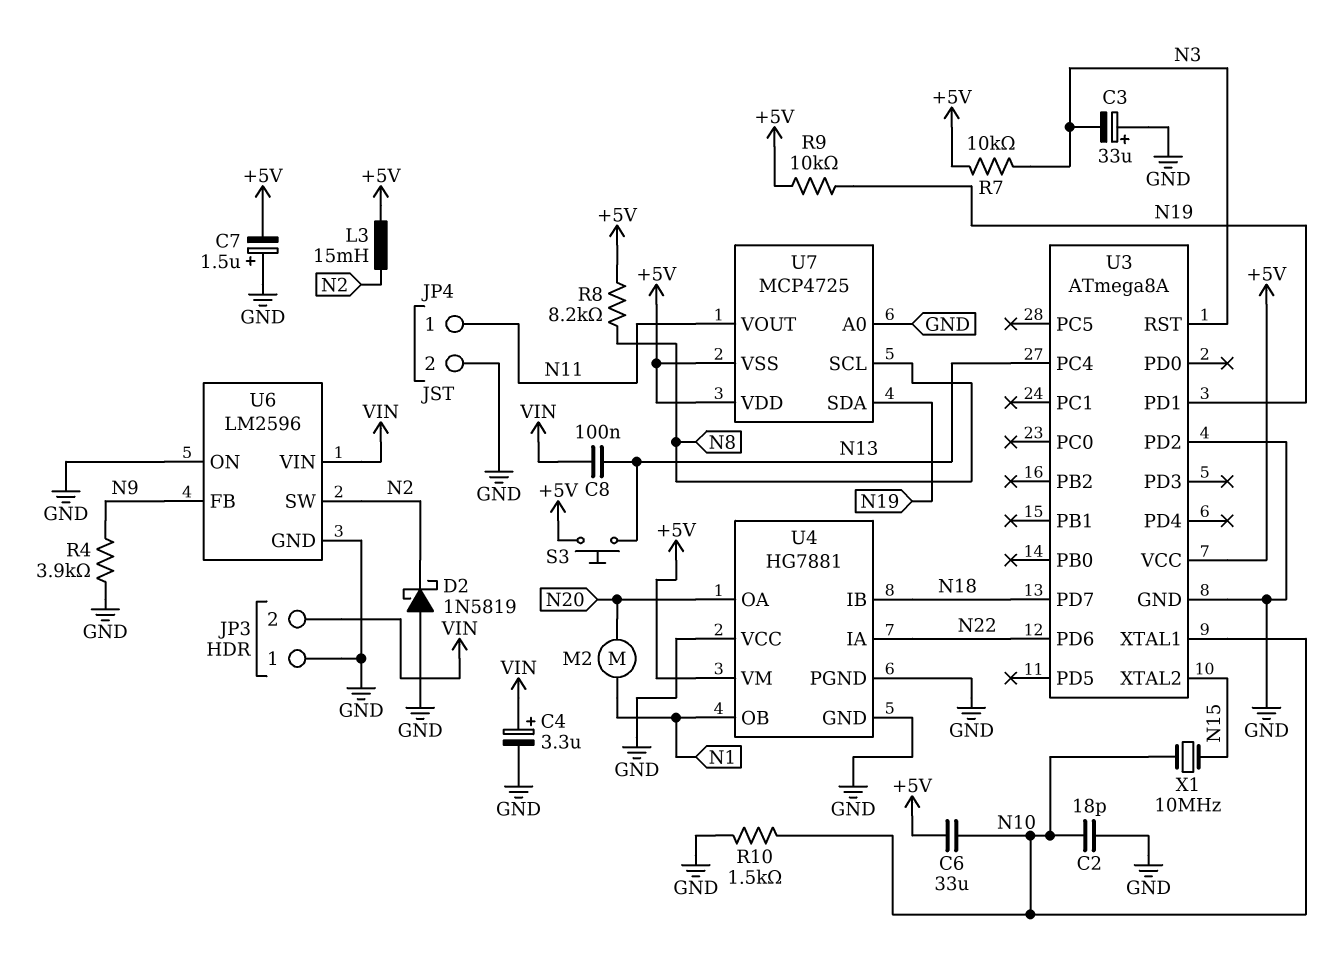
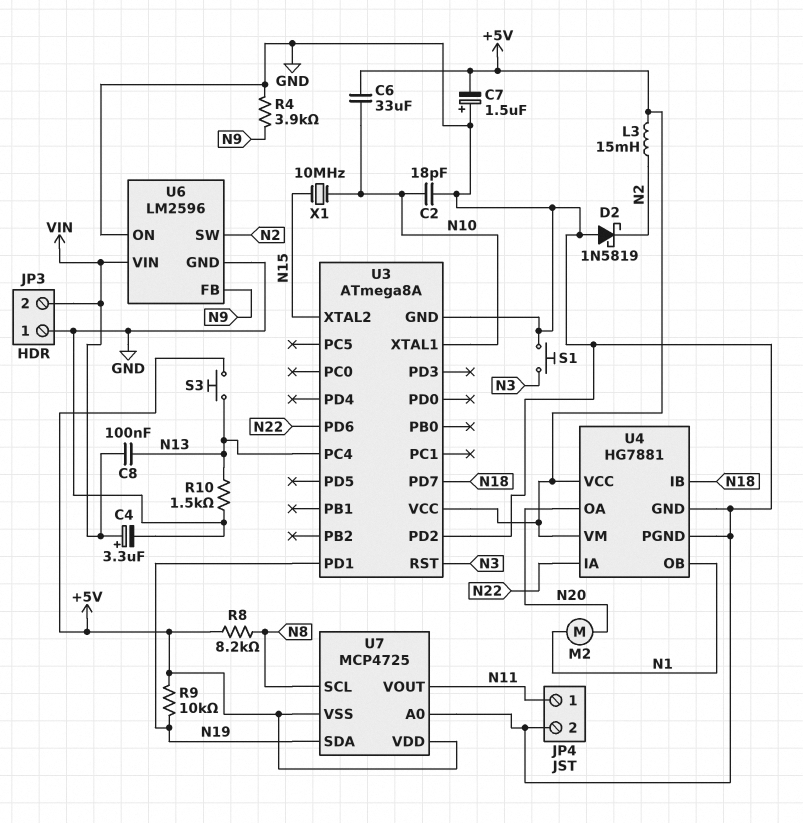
C3: 33uF (plus GND, minus N3) -> none
R7: 10k (+5V, N3) -> none
R10: 1.5k (GND, N10) -> 1.5k (GND, N13)
S1: none -> button (GND, N3)
U4 pin VCC: GND -> +5V

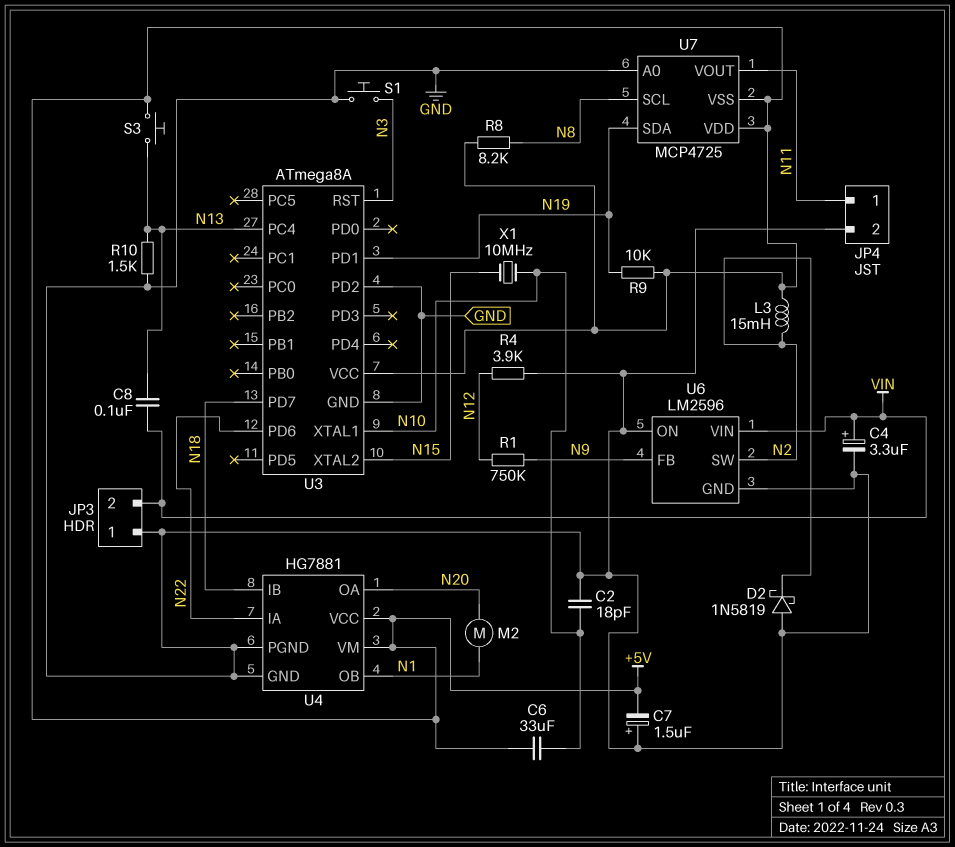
R1: none -> 750k (N9, N12)
R4: 3.9k (GND, N9) -> 3.9k (GND, N12)

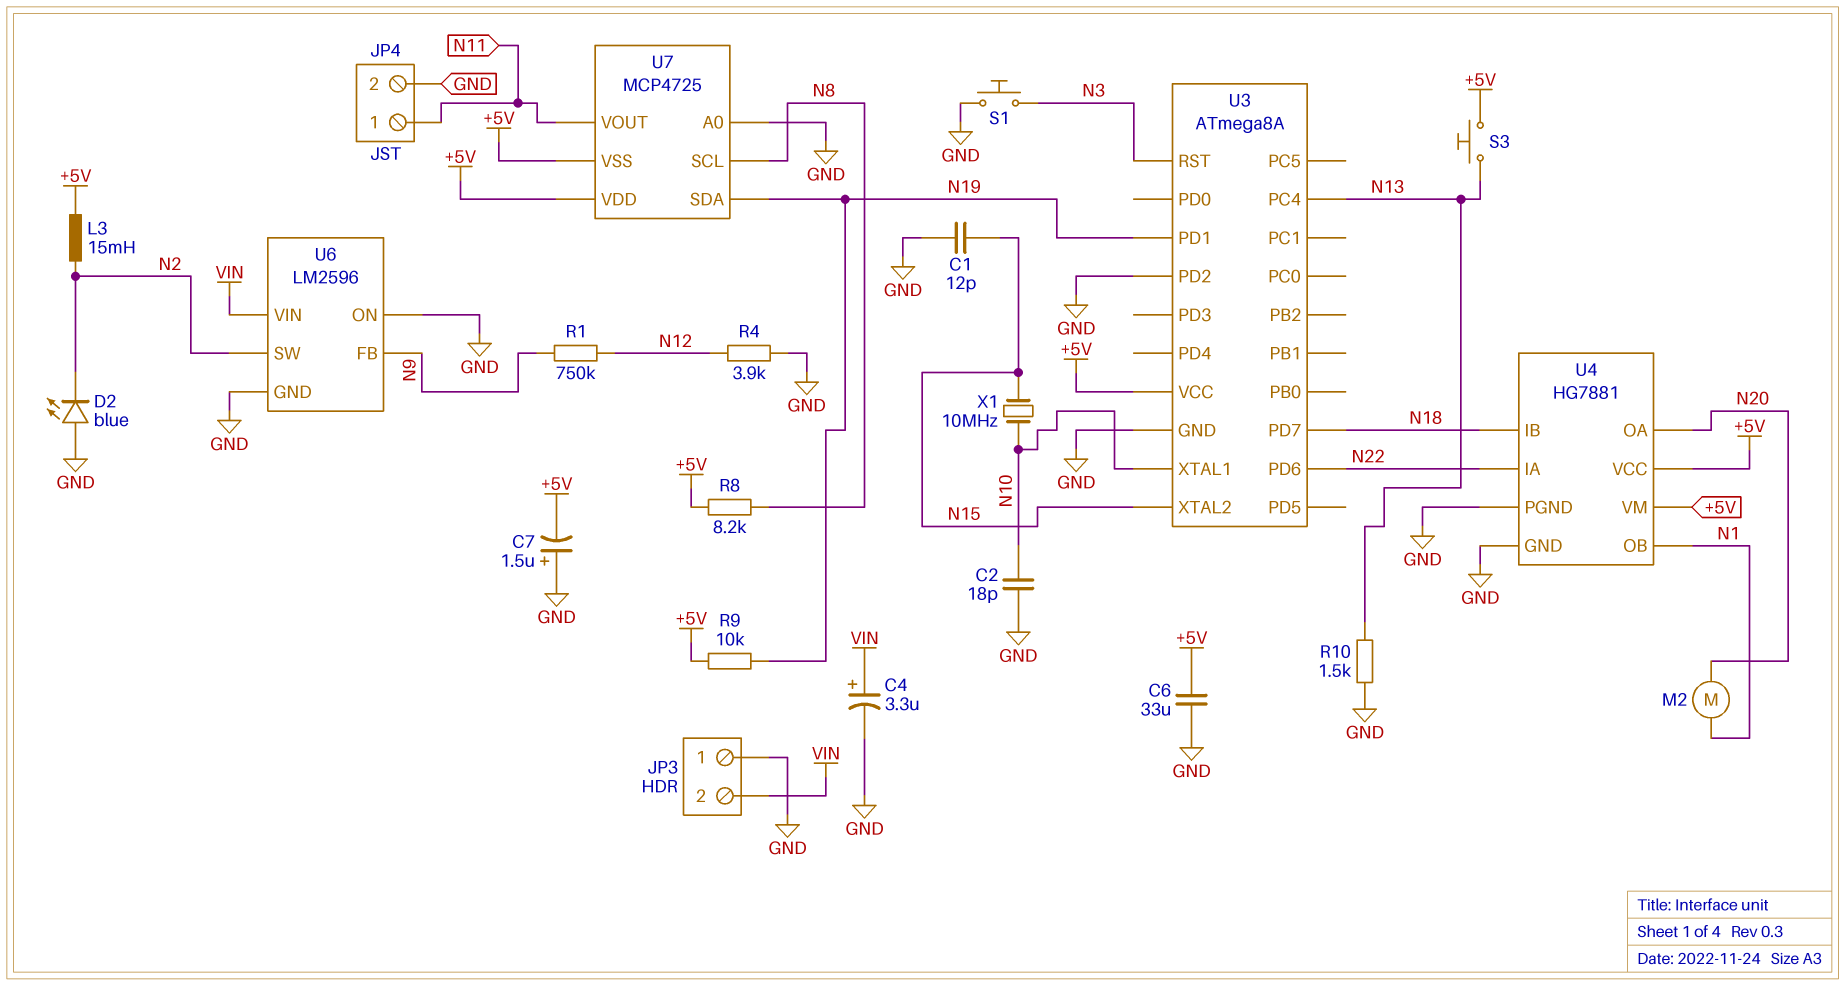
C1: none -> 12pF (GND, N15)
C6: 33uF (+5V, N10) -> 33uF (+5V, GND)
C8: 100nF (N13, VIN) -> none
D2: schottky 1N5819 (A GND, K N2) -> LED blue (A GND, K N2)

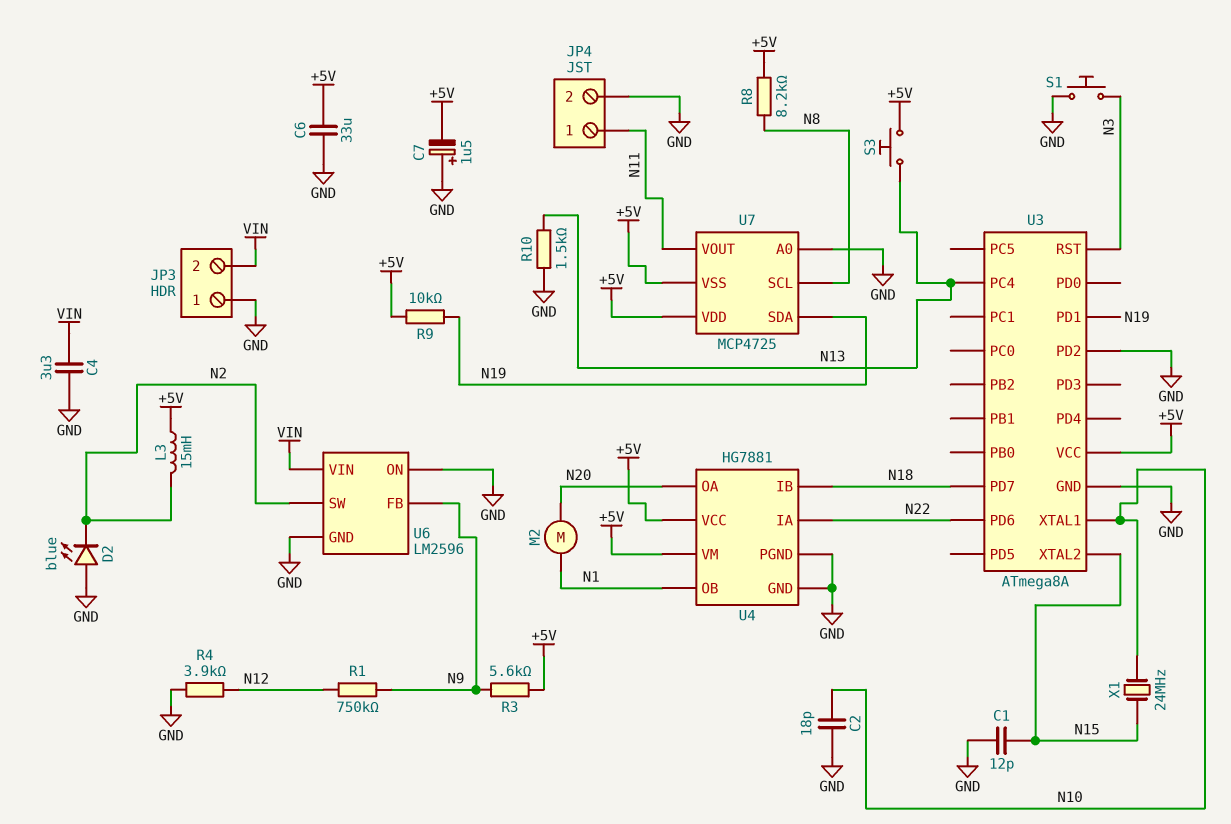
C4: 3.3uF (plus VIN, minus GND) -> 3.3uF (GND, VIN)
R3: none -> 5.6k (+5V, N9)
X1: 10MHz (N10, N15) -> 24MHz (N10, N15)

